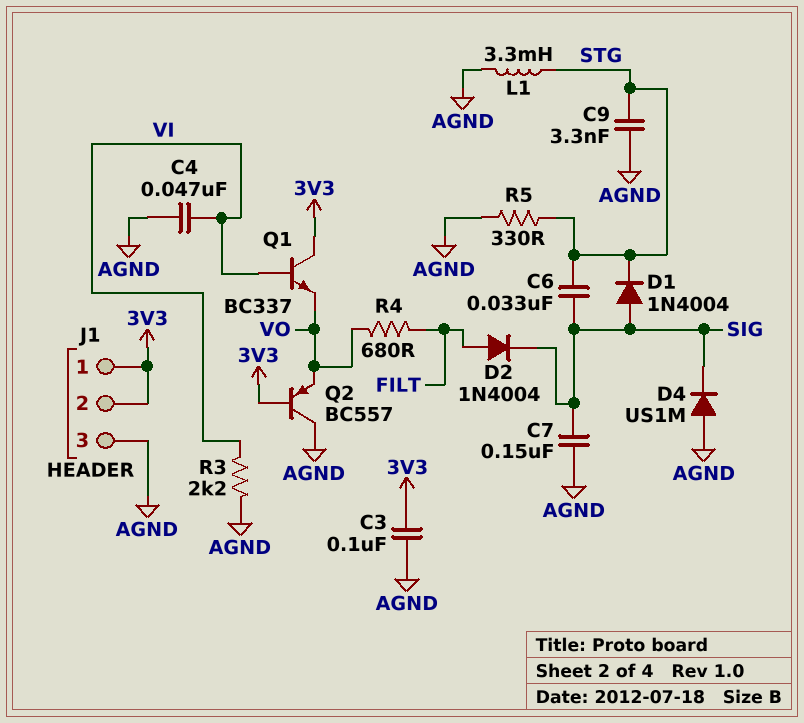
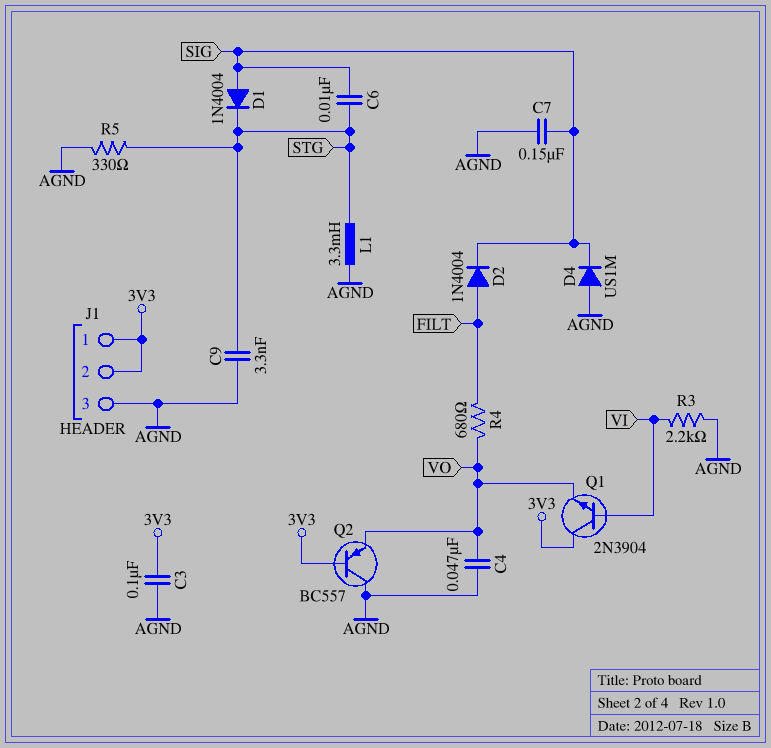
C4: 47nF (AGND, VI) -> 47nF (AGND, VO)
C6: 33nF (SIG, STG) -> 10nF (SIG, STG)
Q1: NPN BC337 (B VI, C 3V3, E VO) -> NPN 2N3904 (B VI, C 3V3, E VO)

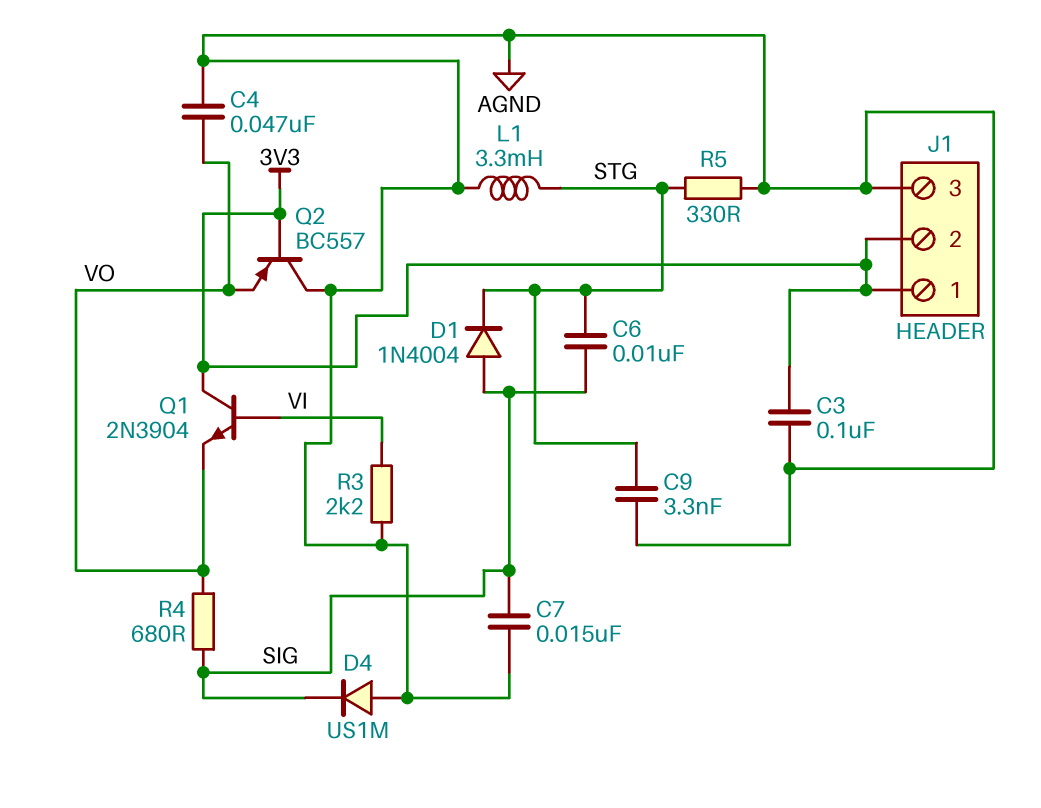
C7: 150nF (AGND, SIG) -> 15nF (AGND, SIG)
D2: diode 1N4004 (A FILT, K SIG) -> none
R4: 680 (FILT, VO) -> 680 (SIG, VO)

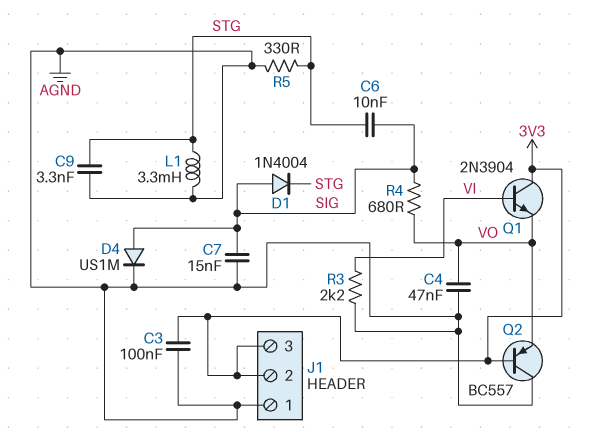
D4: diode US1M (A AGND, K SIG) -> diode US1M (A SIG, K AGND)
J1 pin 1: 3V3 -> AGND
J1 pin 3: AGND -> 3V3

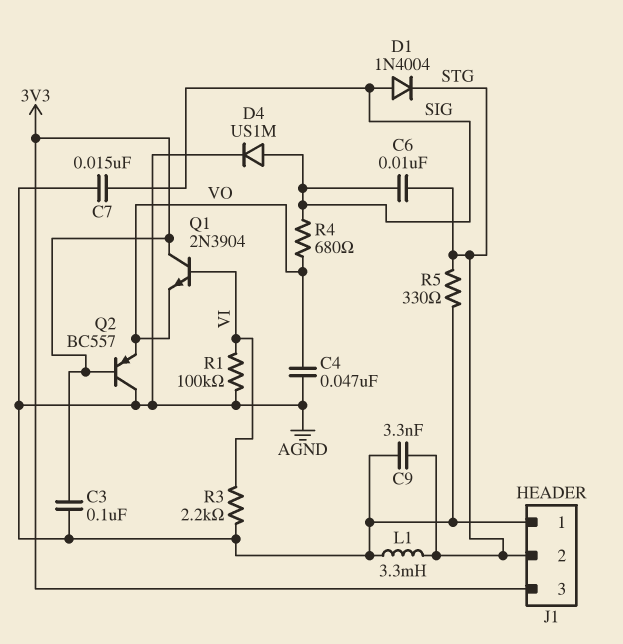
J1 pin 2: 3V3 -> STG
R1: none -> 100k (AGND, VI)

